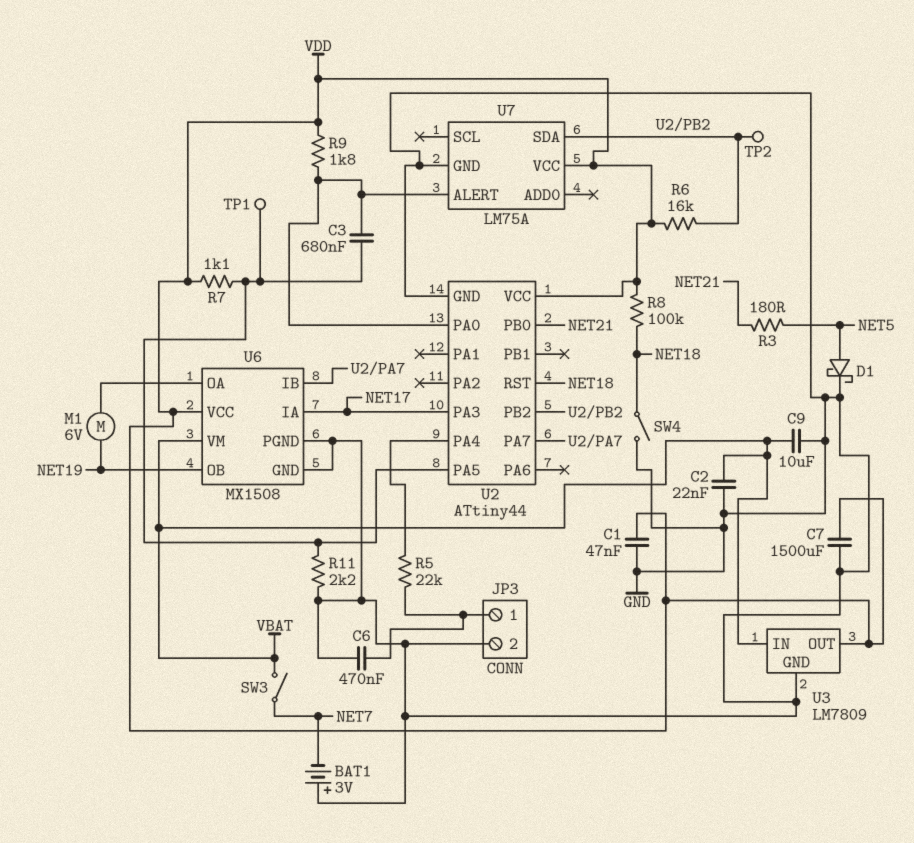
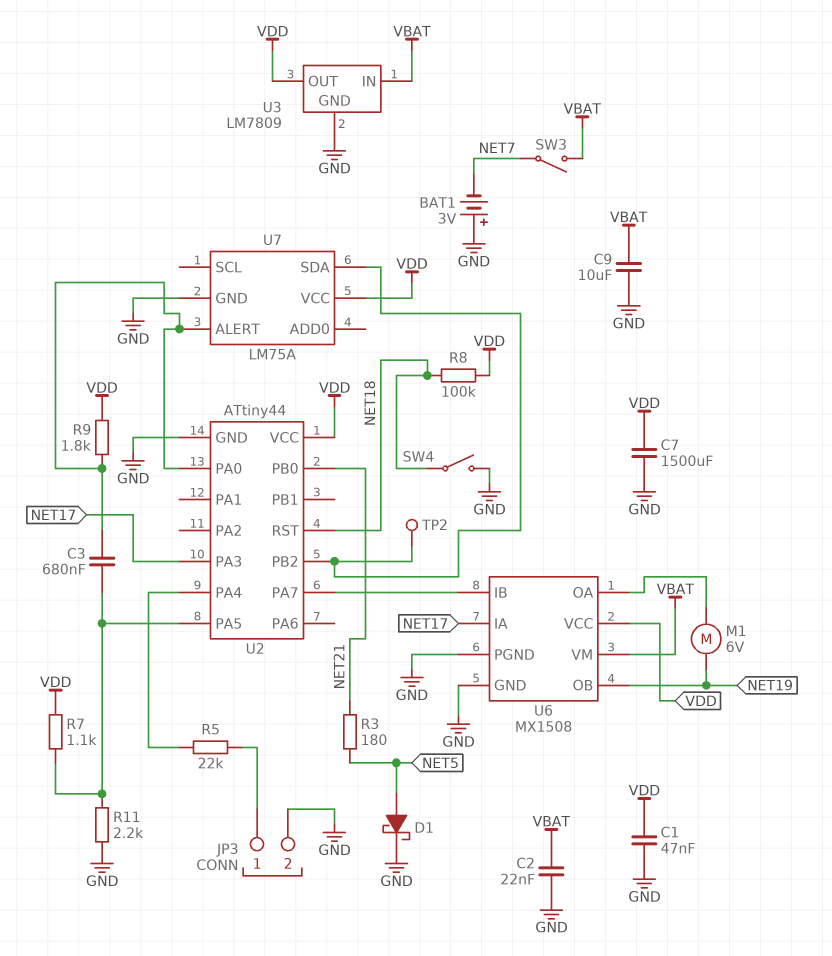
C6: 470nF (GND, JP3/1) -> none
R6: 16k (U2/PB2, VDD) -> none
TP1: test point (U2/PA5) -> none

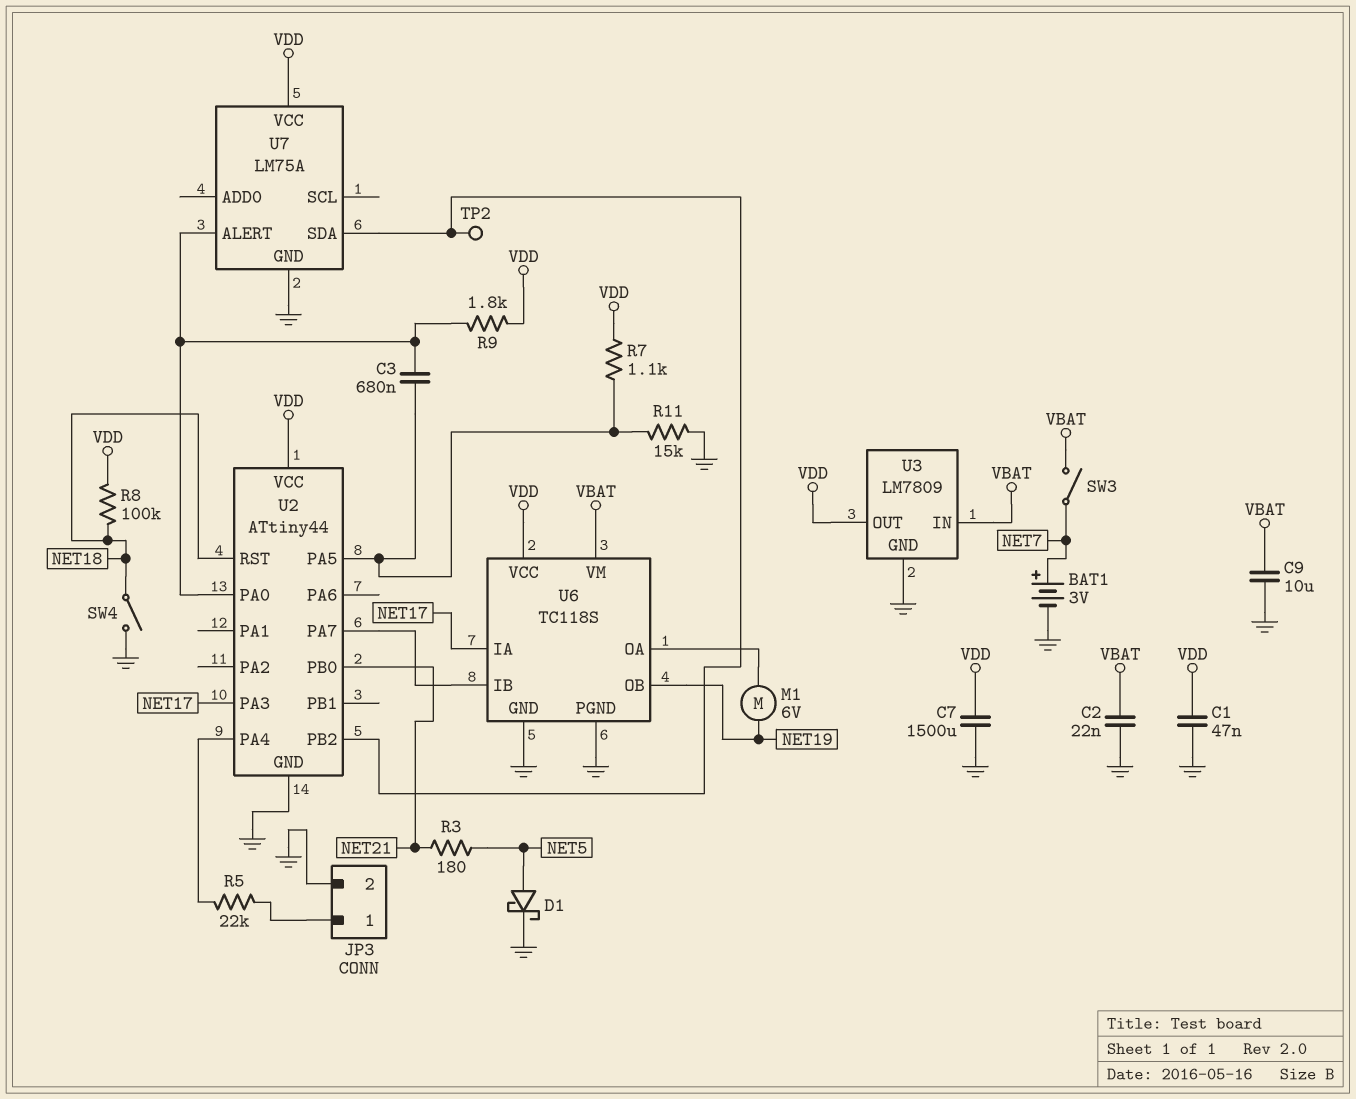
BAT1: 3V (plus GND, minus NET7) -> 3V (plus NET7, minus GND)
R11: 2.2k (GND, U2/PA5) -> 15k (GND, U2/PA5)
U6: MX1508 -> TC118S

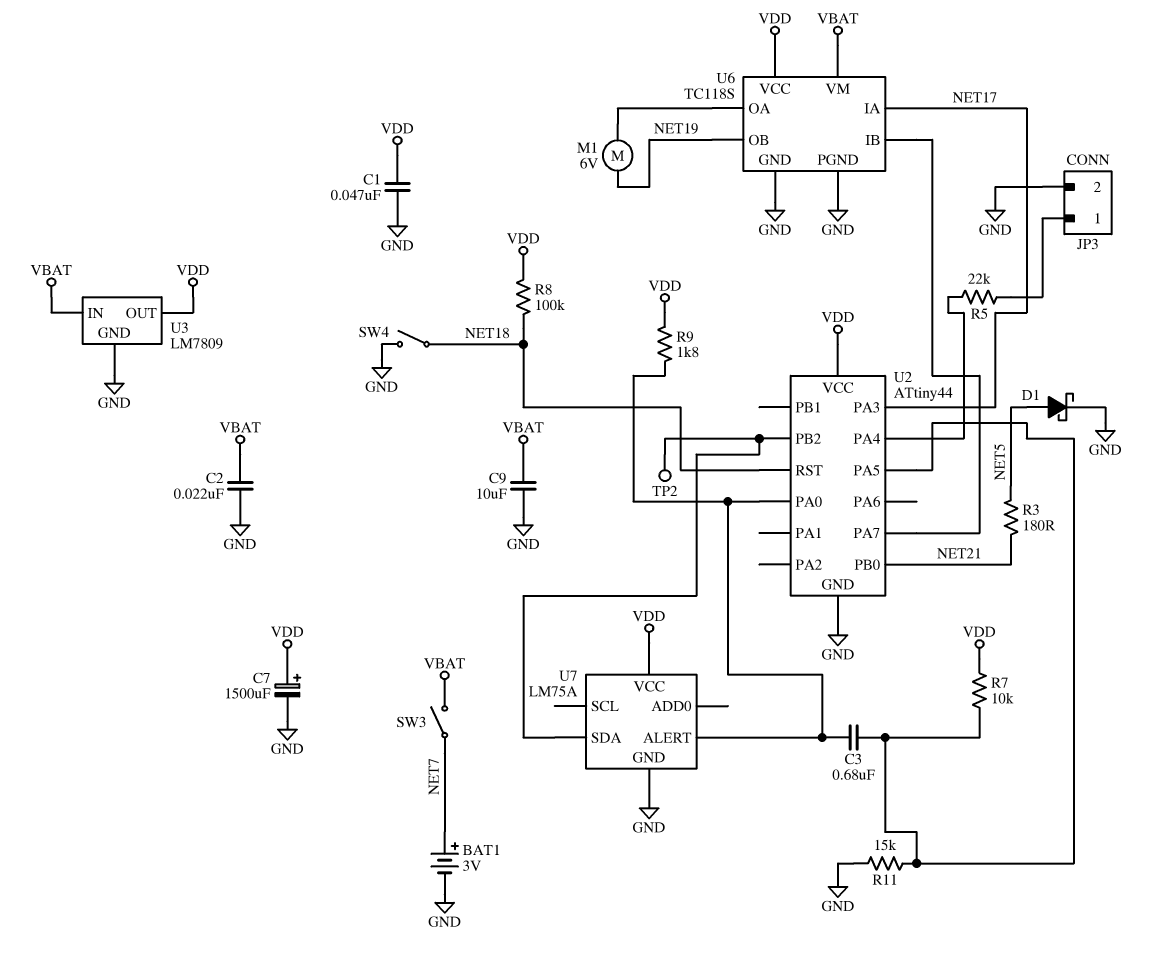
C7: 1500uF (GND, VDD) -> 1500uF (plus VDD, minus GND)
R7: 1.1k (U2/PA5, VDD) -> 10k (U2/PA5, VDD)

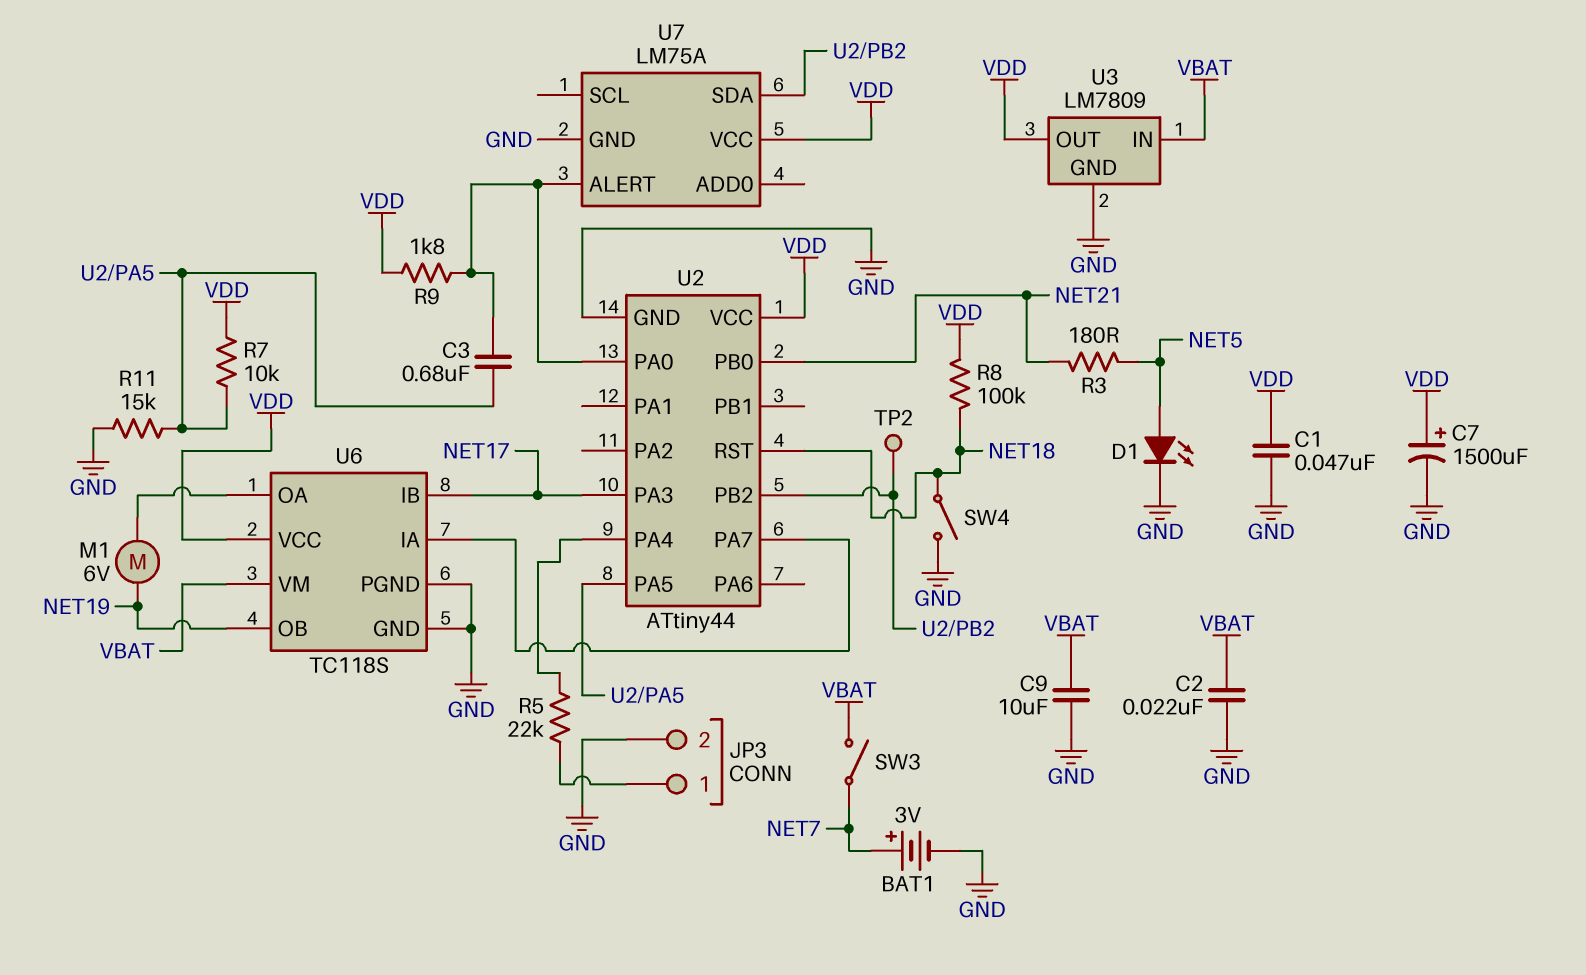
D1: schottky (A NET5, K GND) -> LED (A NET5, K GND)
U6 pin IA: NET17 -> U2/PA7
U6 pin IB: U2/PA7 -> NET17

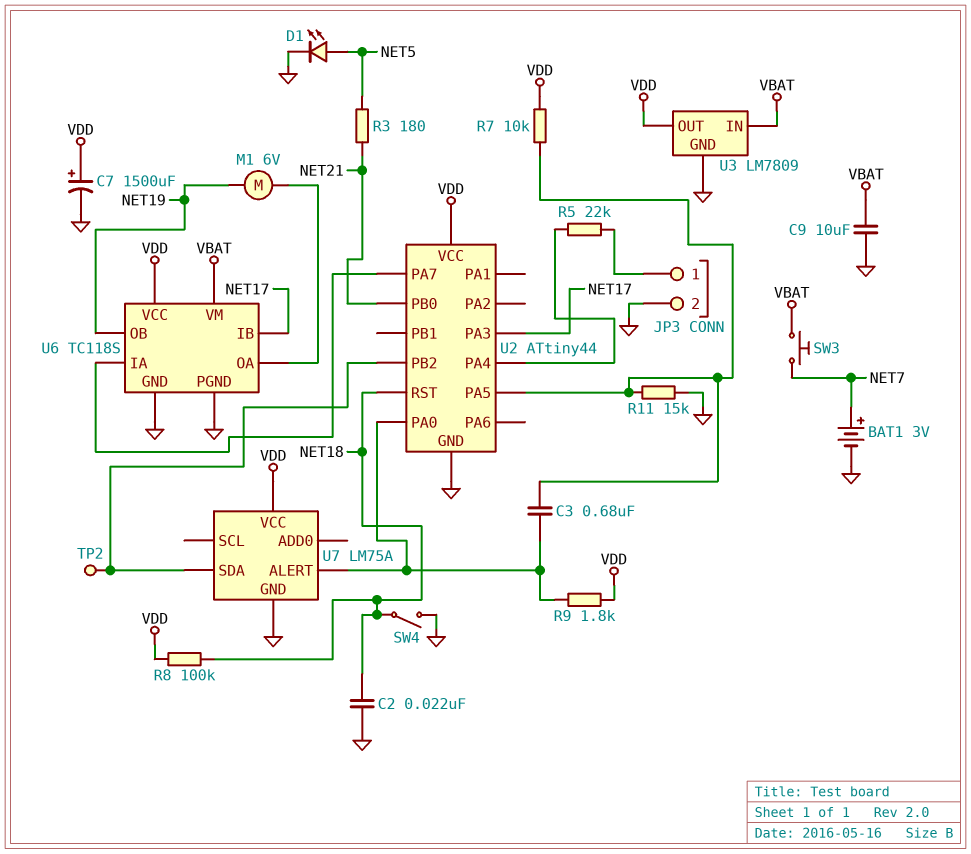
C1: 47nF (GND, VDD) -> none
C2: 22nF (GND, VBAT) -> 22nF (GND, NET18)
SW3: switch (NET7, VBAT) -> button (NET7, VBAT)

